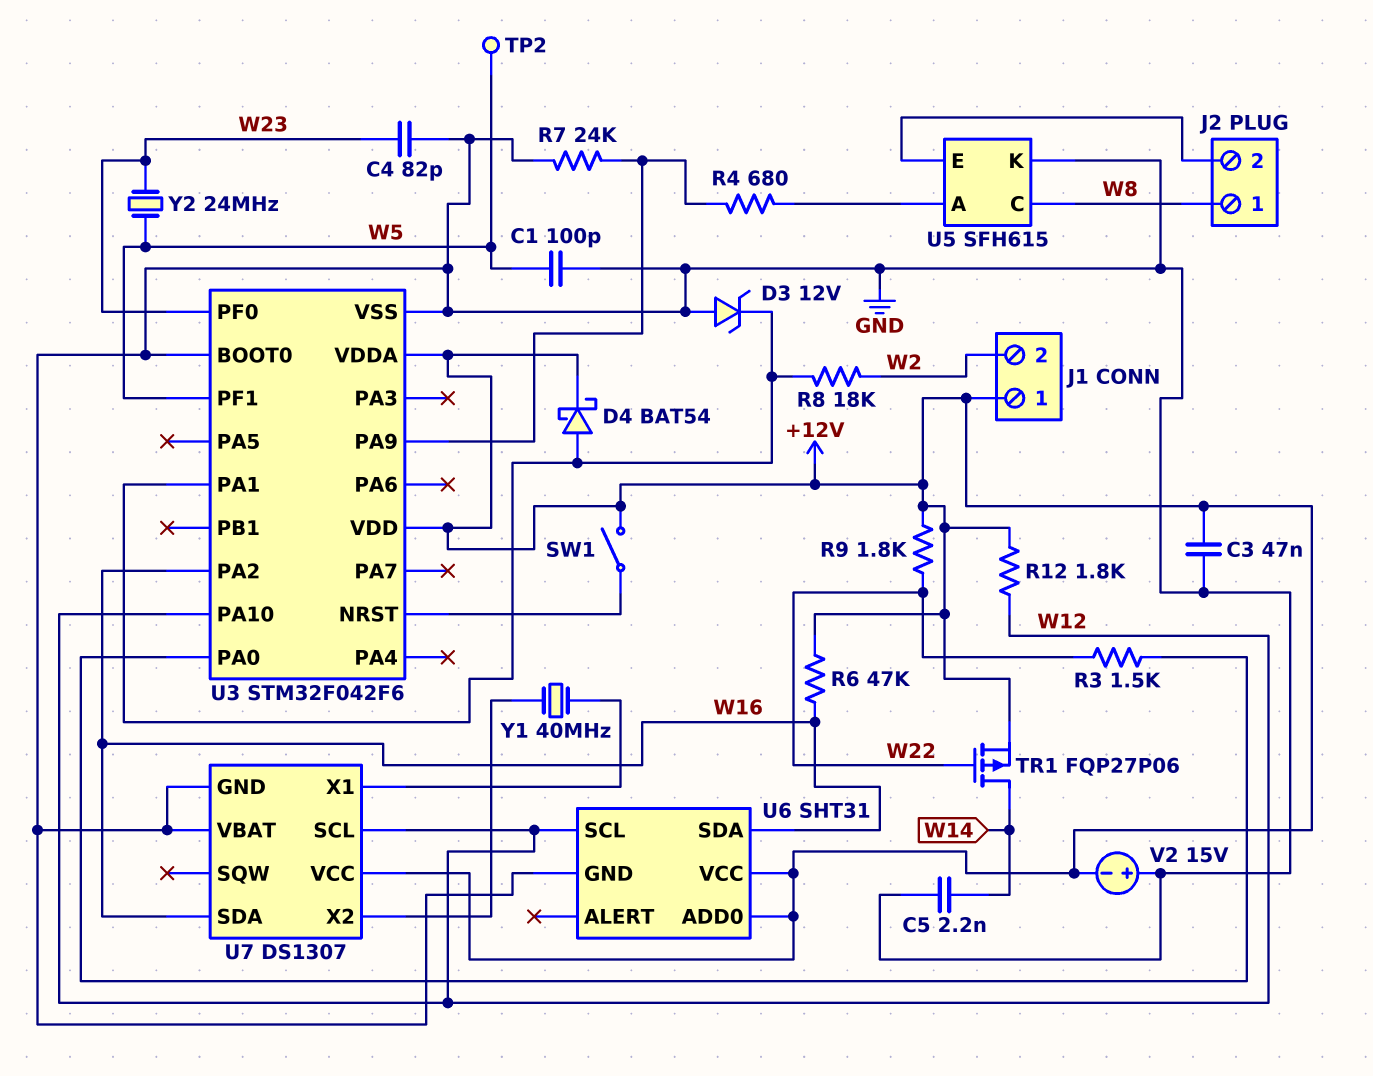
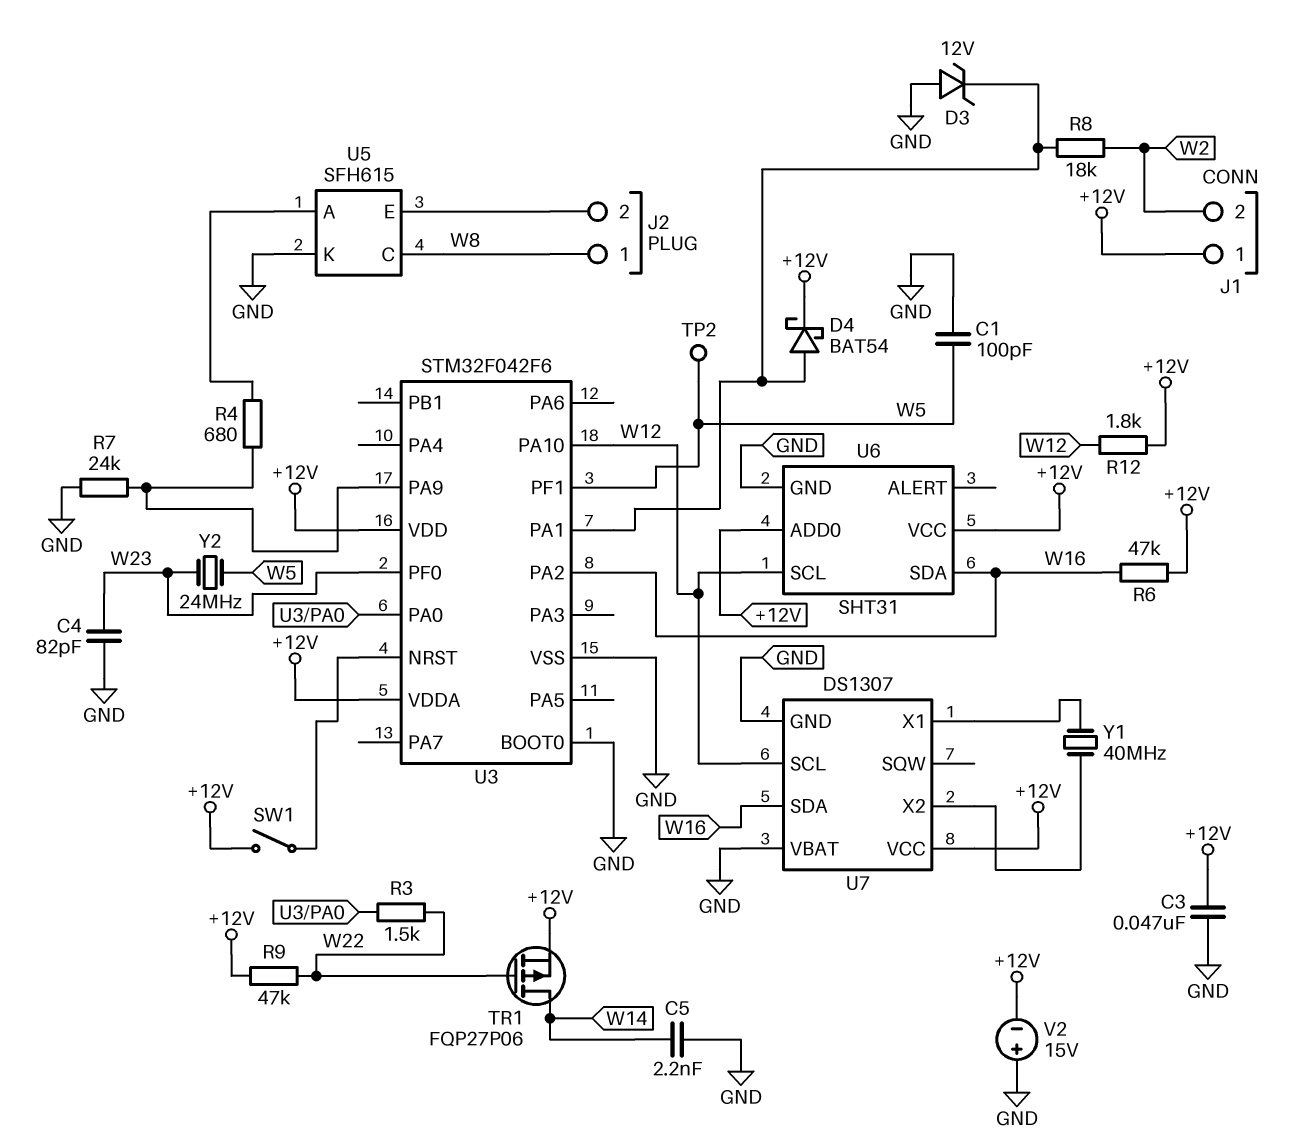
R9: 1.8k (+12V, W22) -> 47k (+12V, W22)

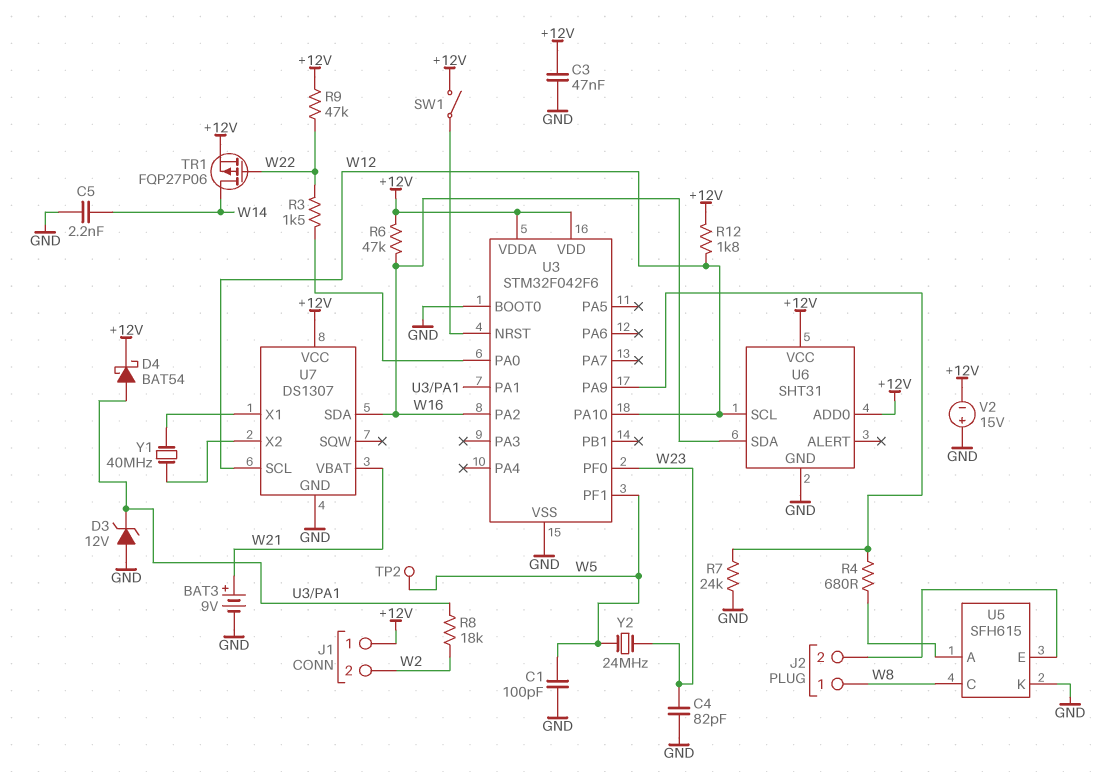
BAT3: none -> 9V (plus W21, minus GND)
U7 pin VBAT: GND -> W21

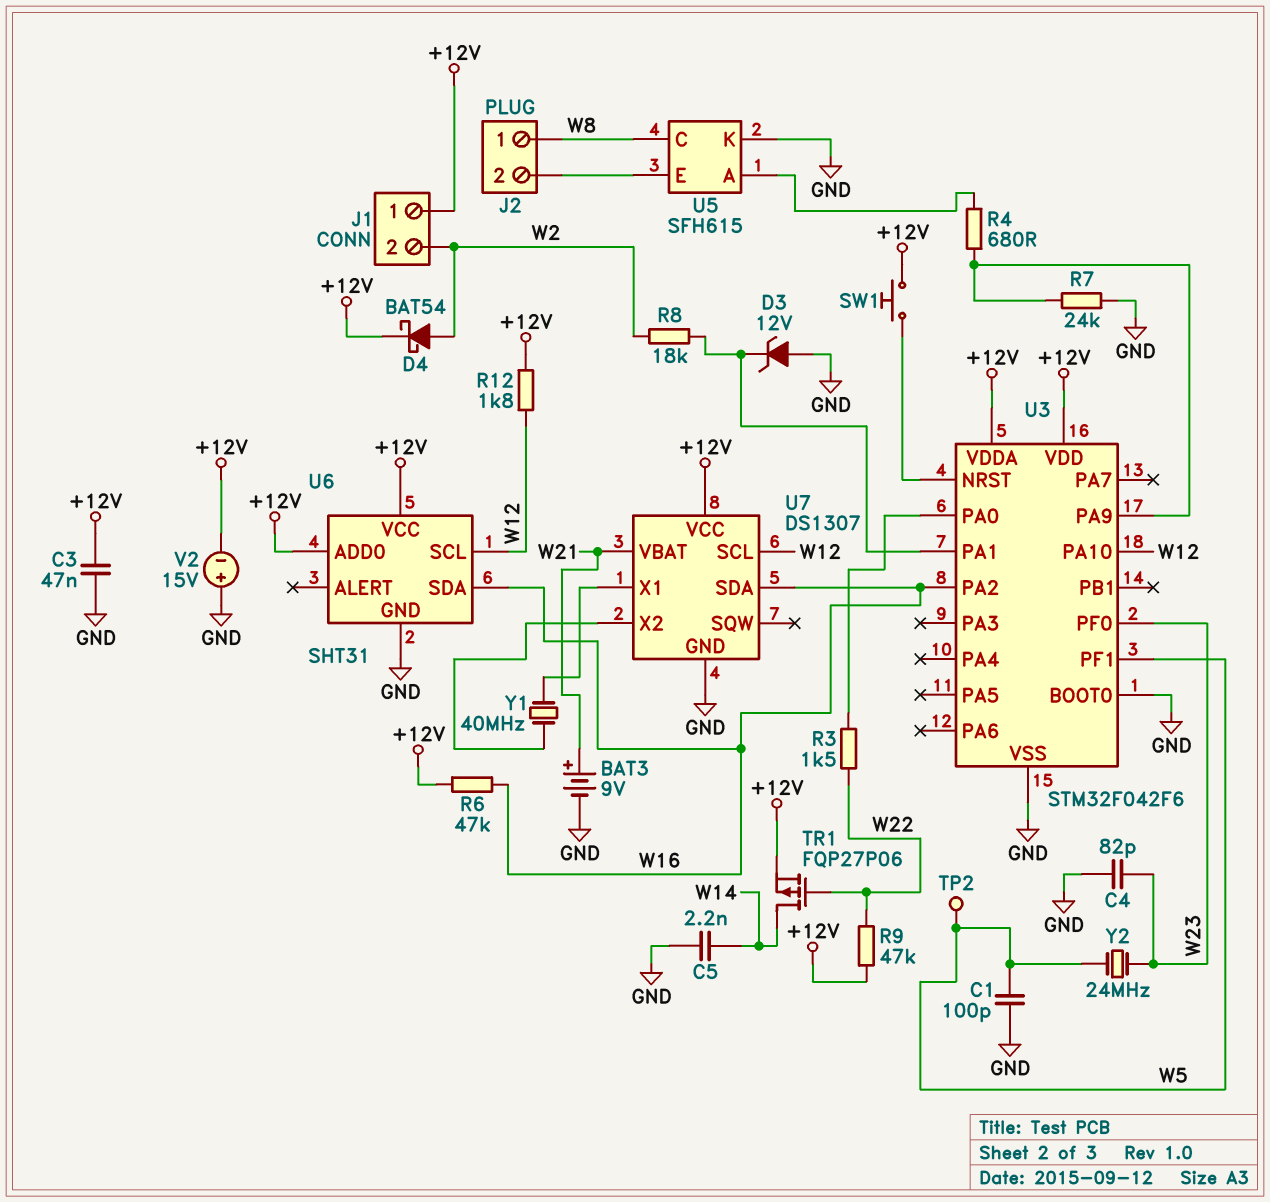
D4: schottky BAT54 (A U3/PA1, K +12V) -> schottky BAT54 (A W2, K +12V)
SW1: switch (+12V, U3/NRST) -> button (+12V, U3/NRST)

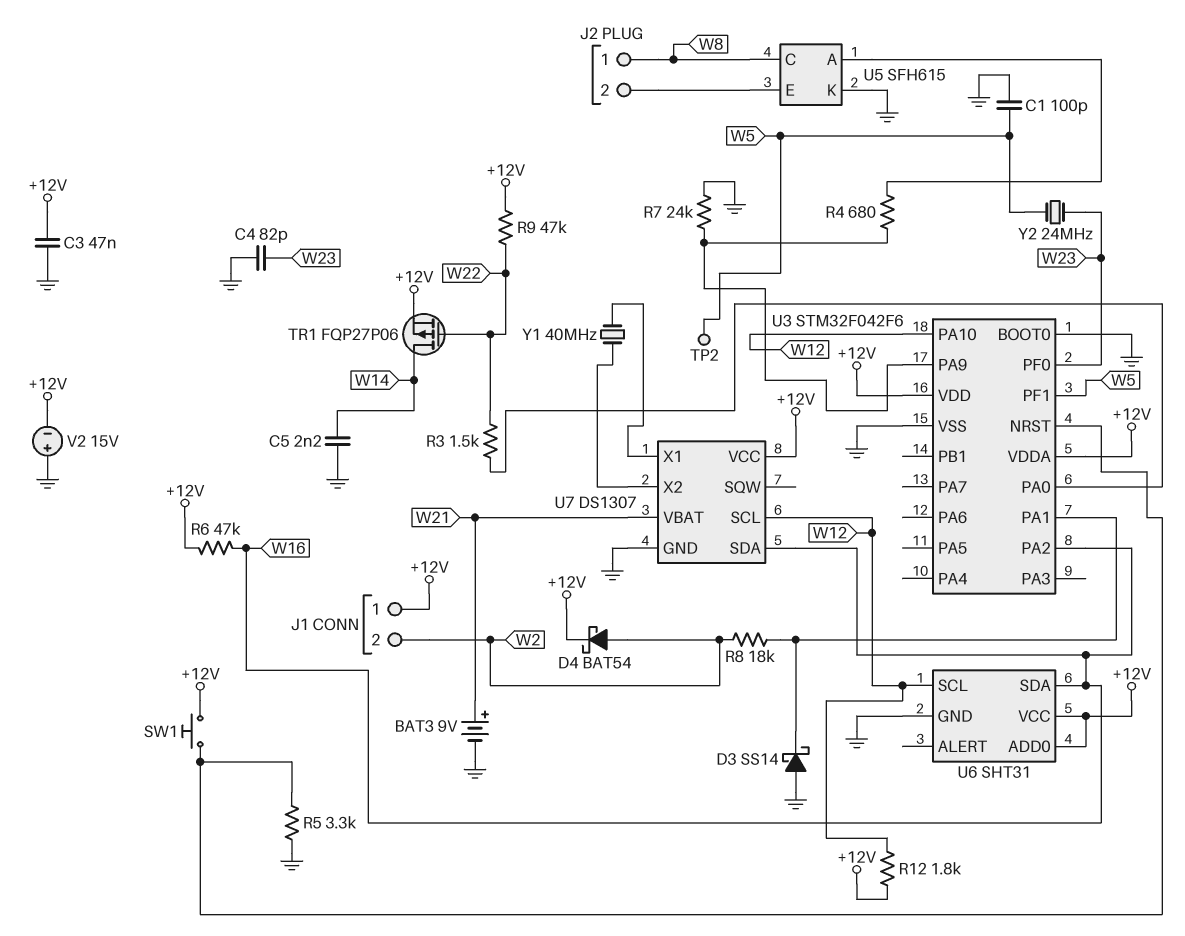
D3: zener 12V (A GND, K U3/PA1) -> schottky SS14 (A GND, K U3/PA1)
R5: none -> 3.3k (GND, U3/NRST)

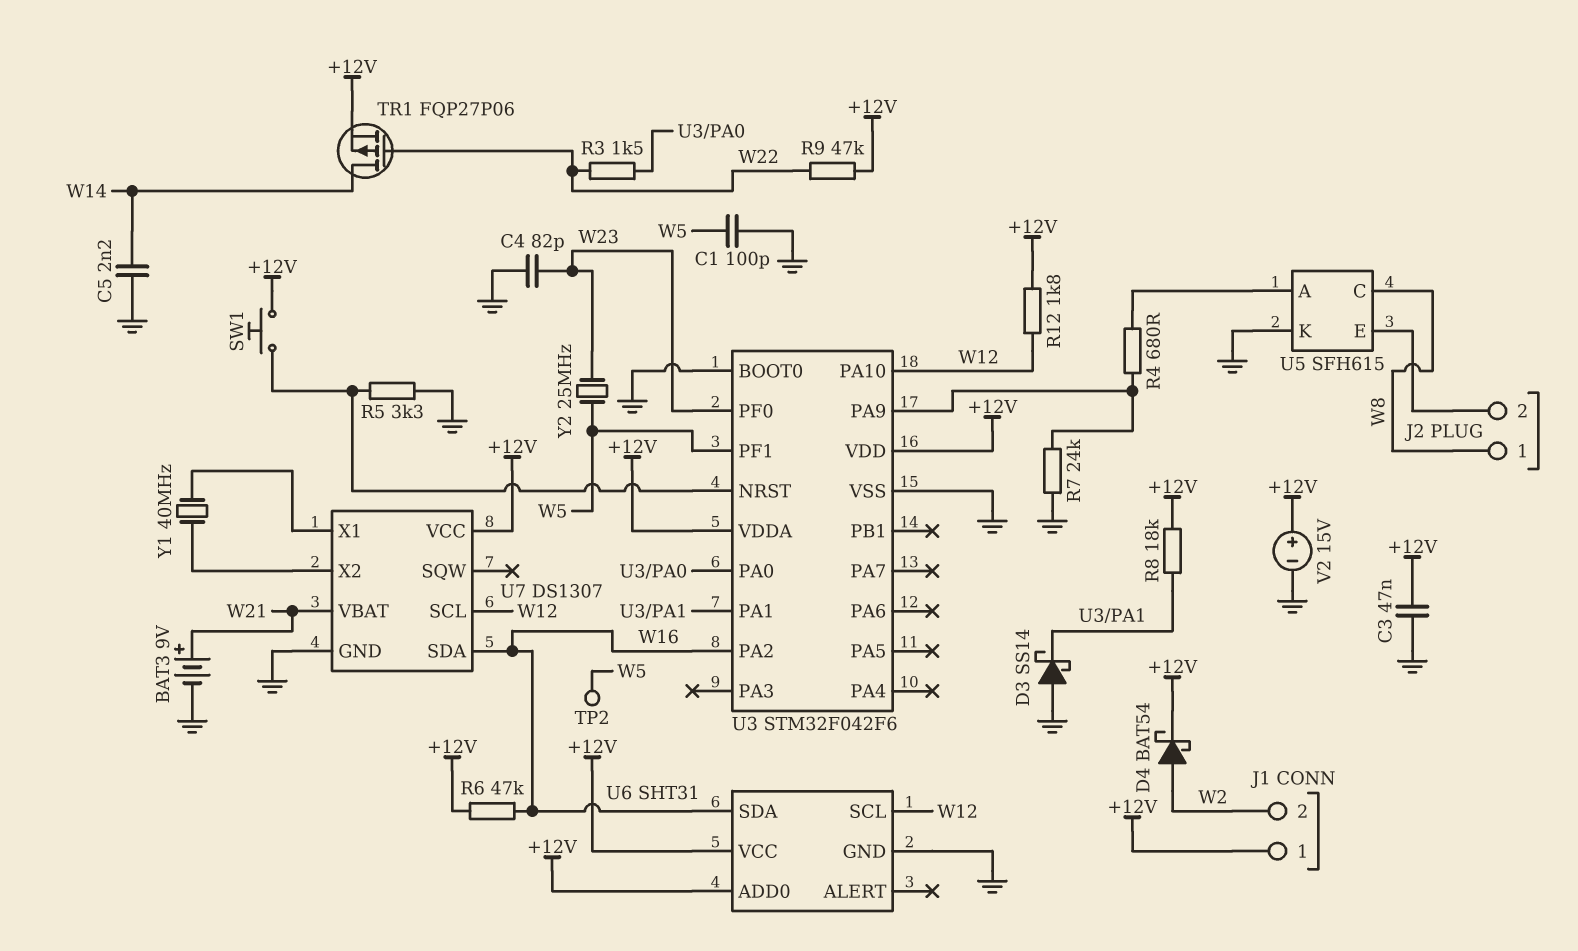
R8: 18k (U3/PA1, W2) -> 18k (+12V, U3/PA1)
V2: 15V (plus GND, minus +12V) -> 15V (plus +12V, minus GND)
Y2: 24MHz (W5, W23) -> 25MHz (W5, W23)

